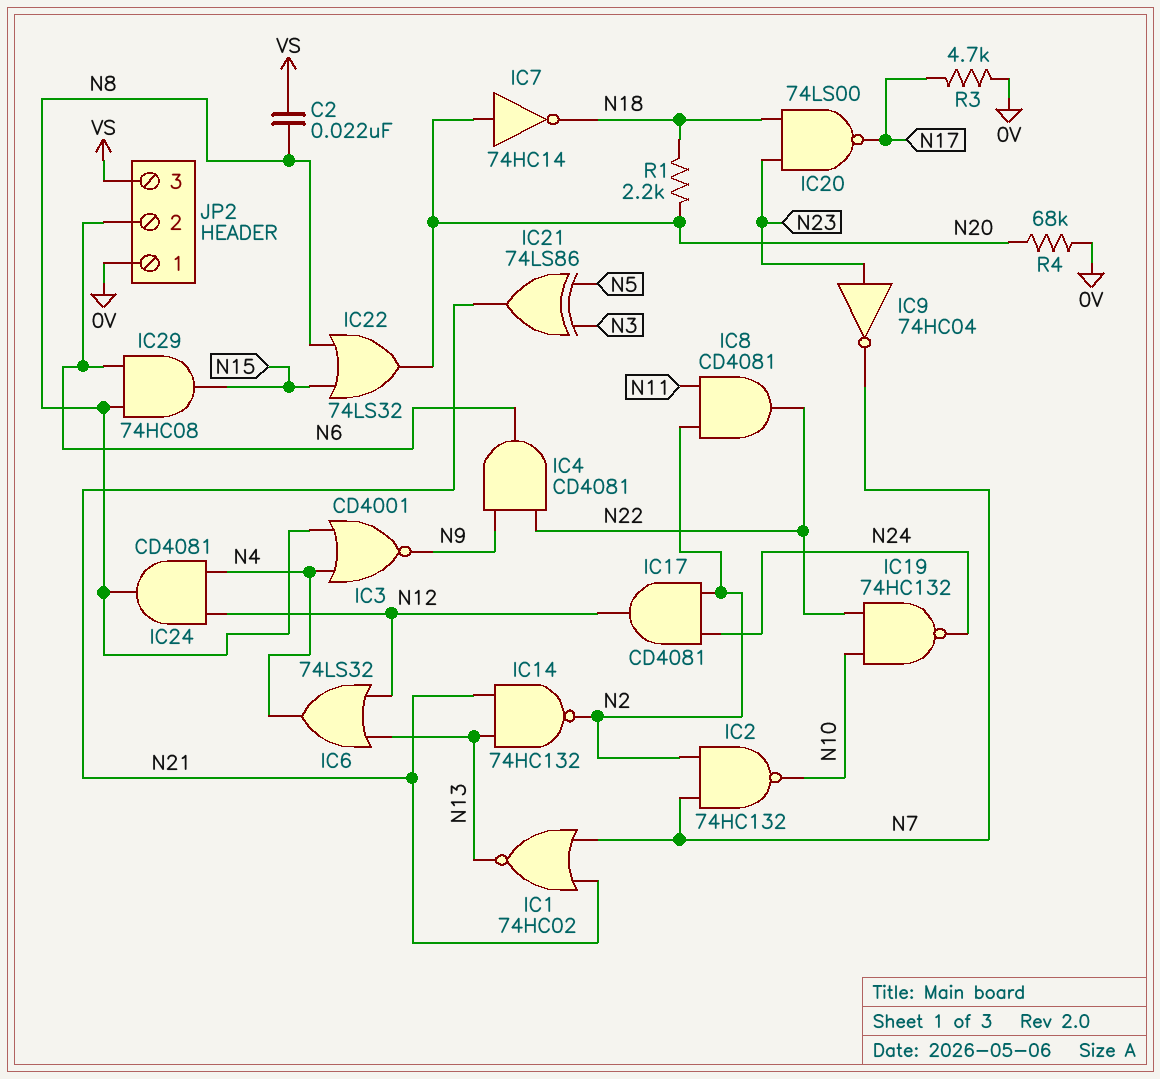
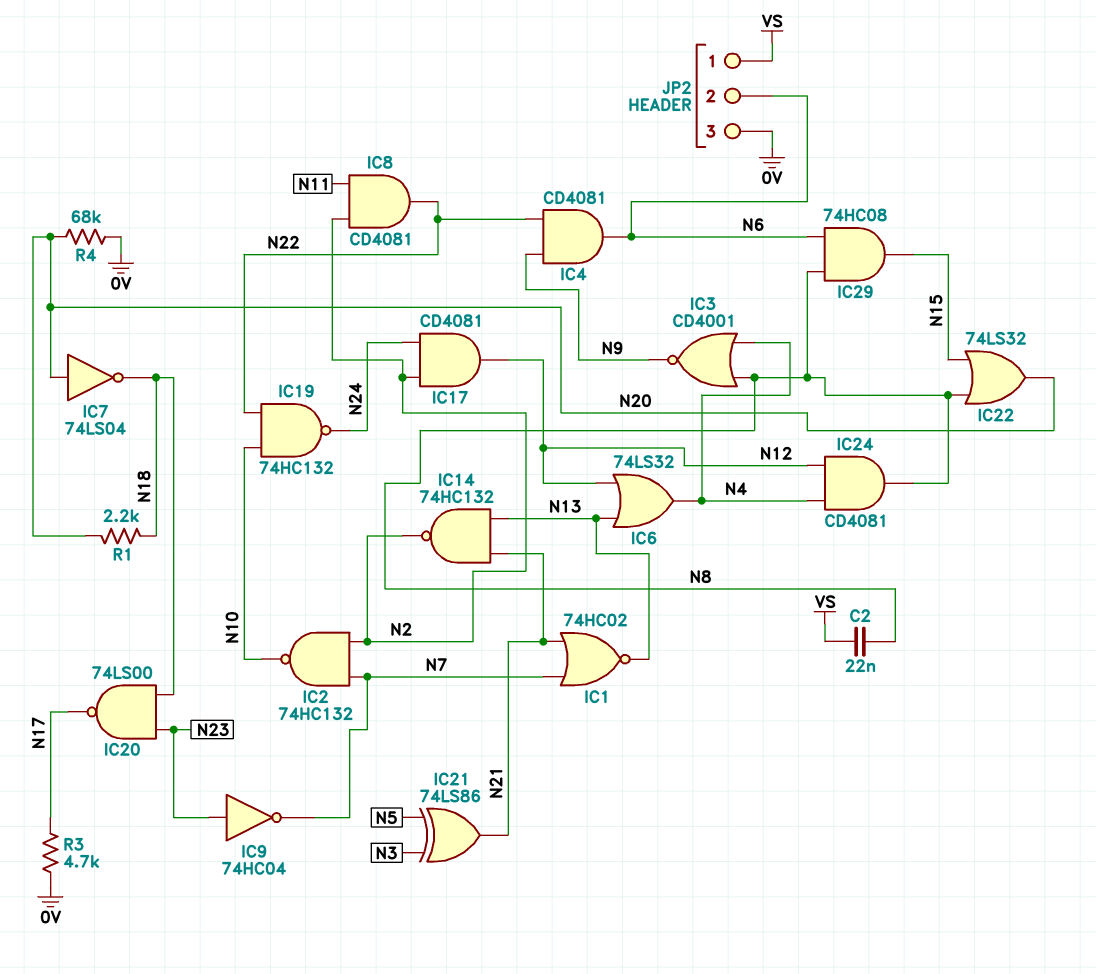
IC7: NOT 74HC14 (in N20, out N18) -> NOT 74LS04 (in N20, out N18)
JP2 pin 1: 0V -> VS
JP2 pin 3: VS -> 0V

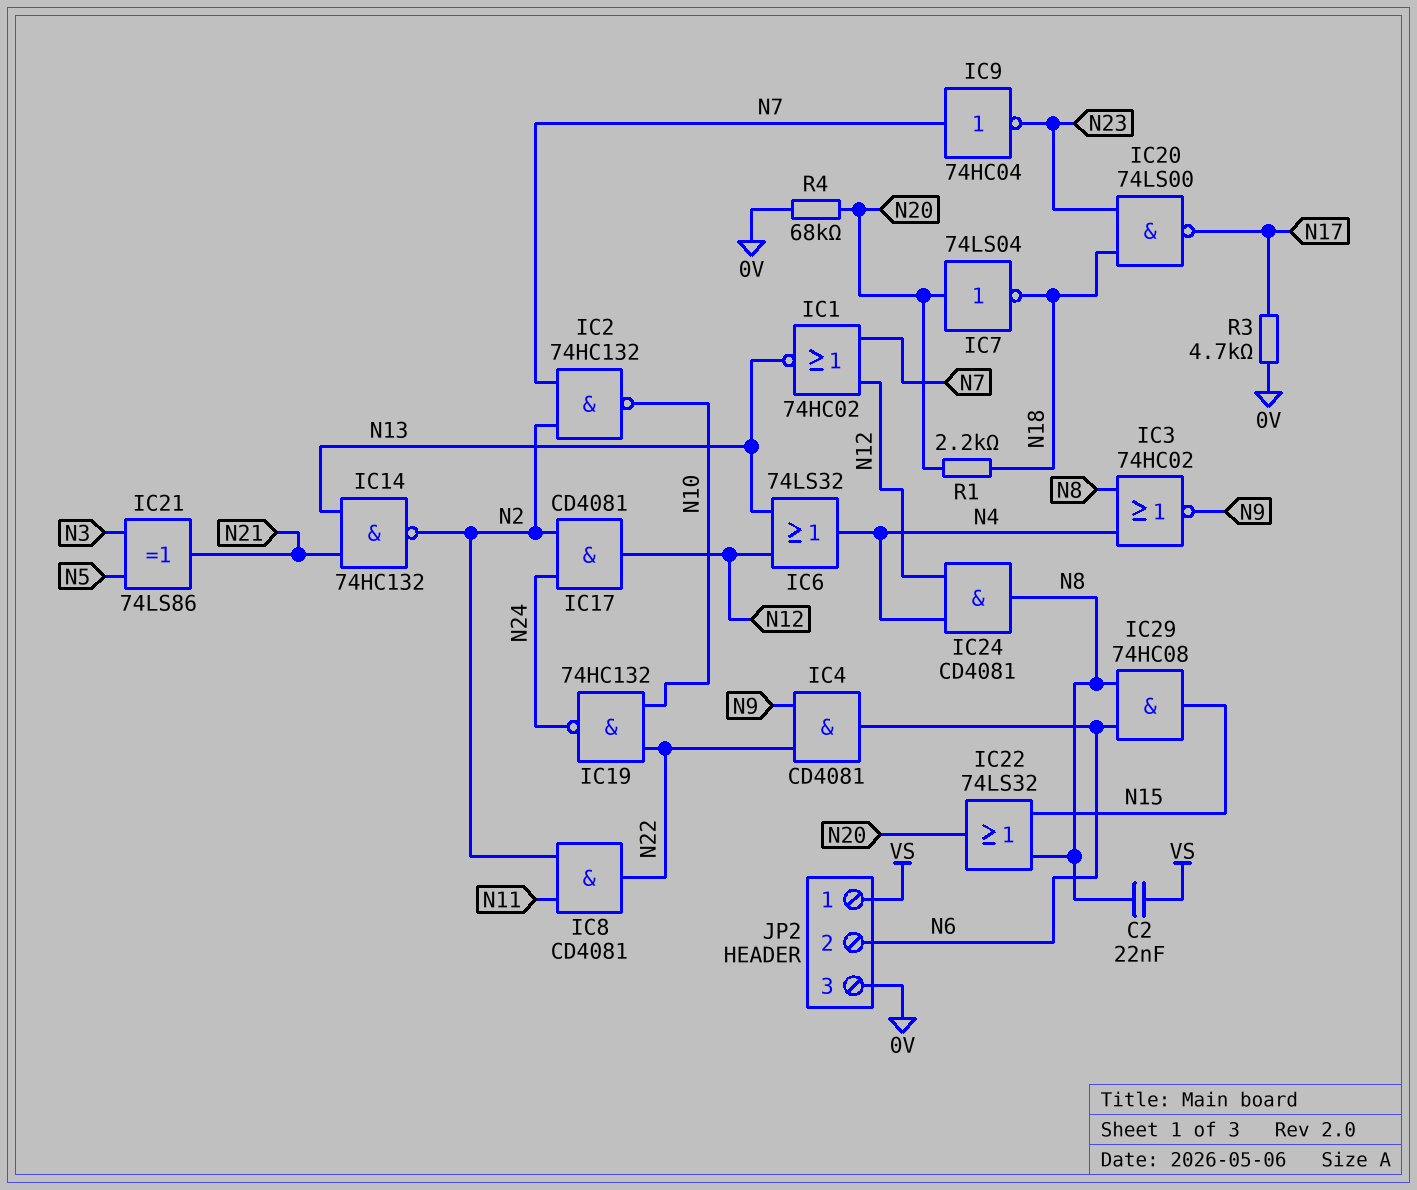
IC1: NOR 74HC02 (in N7, in N21, out N13) -> NOR 74HC02 (in N7, in N12, out N13)
IC3: NOR CD4001 (in N4, in N8, out N9) -> NOR 74HC02 (in N4, in N8, out N9)
IC9: NOT 74HC04 (in N23, out N7) -> NOT 74HC04 (in N7, out N23)

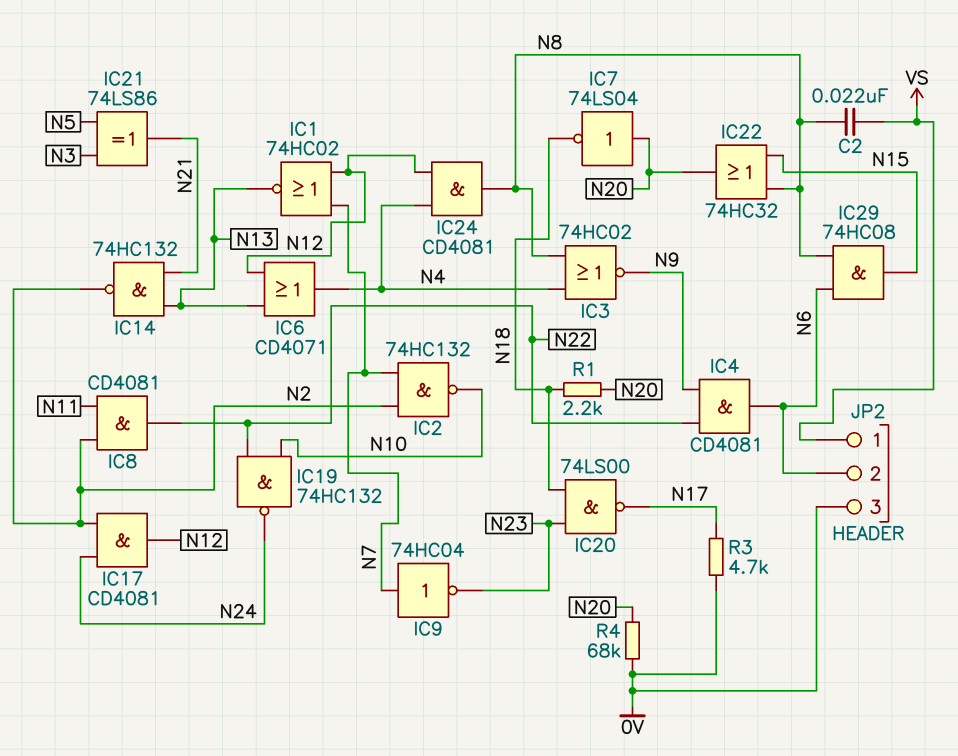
IC6: OR 74LS32 (in N12, in N13, out N4) -> OR CD4071 (in N12, in N13, out N4)
IC22: OR 74LS32 (in N8, in N15, out N20) -> OR 74HC32 (in N8, in N15, out N20)

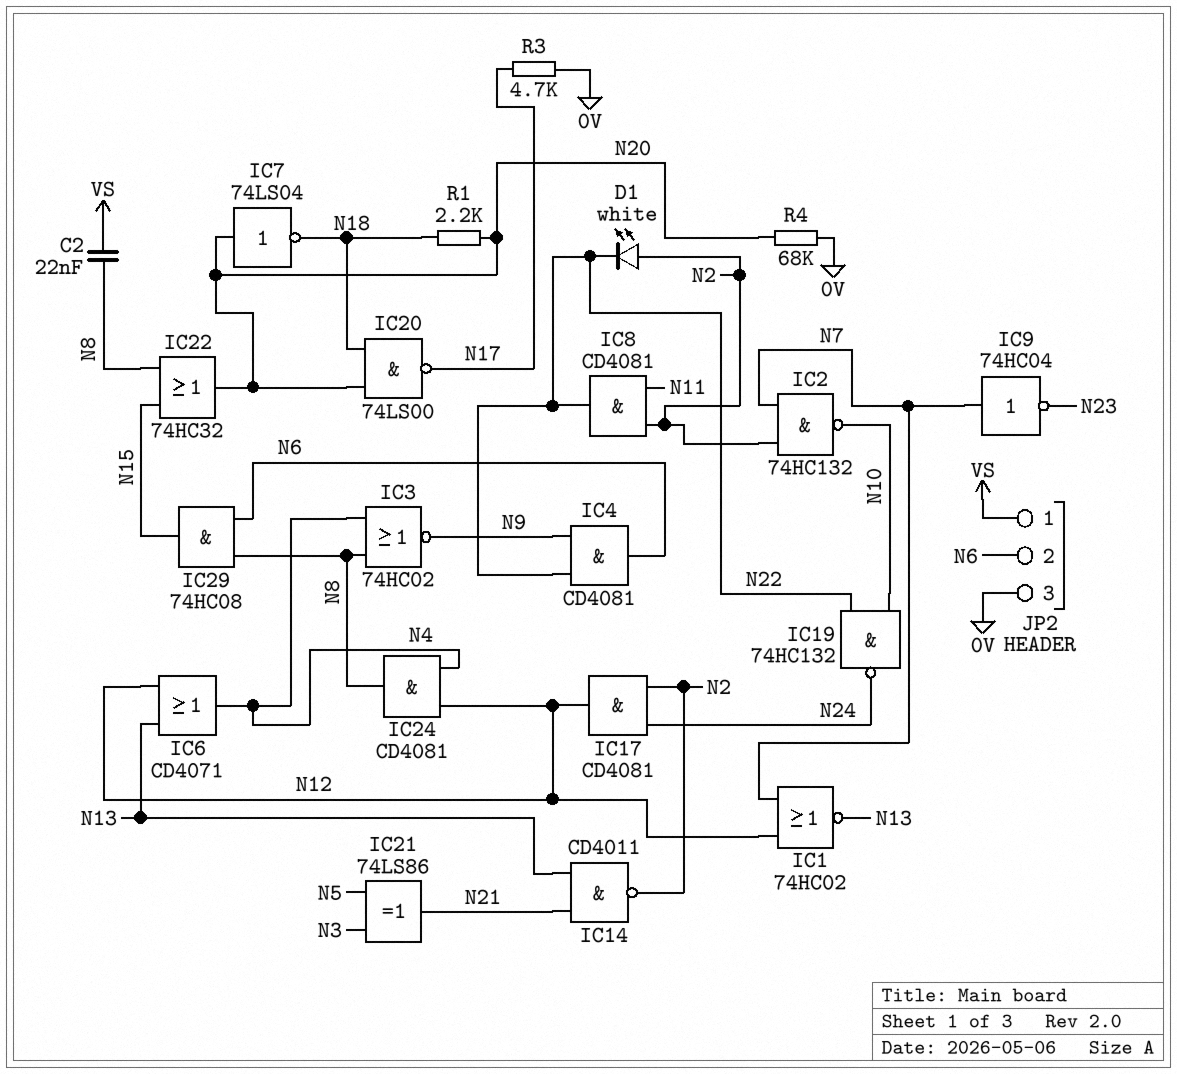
D1: none -> LED white (A N2, K N22)
IC14: NAND 74HC132 (in N13, in N21, out N2) -> NAND CD4011 (in N13, in N21, out N2)
IC20: NAND 74LS00 (in N18, in N23, out N17) -> NAND 74LS00 (in N18, in N20, out N17)

